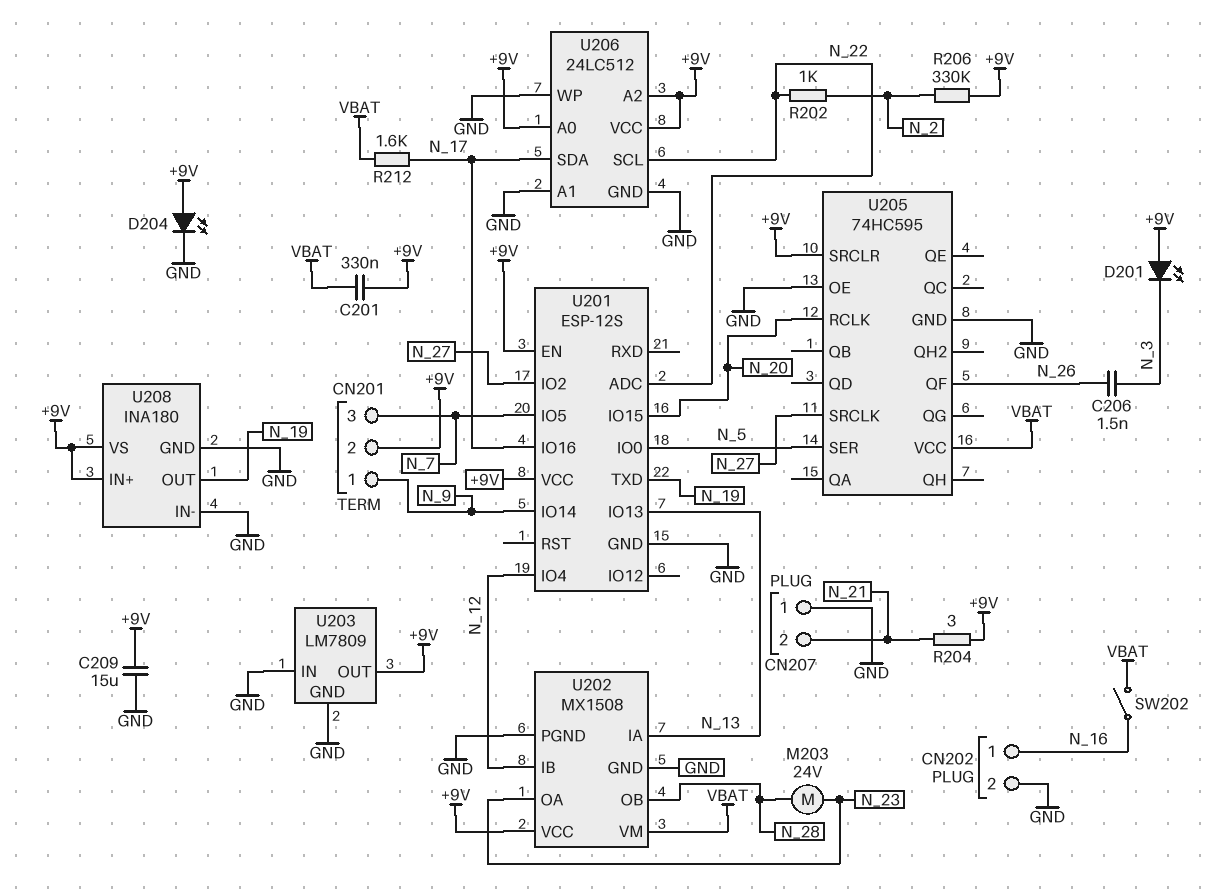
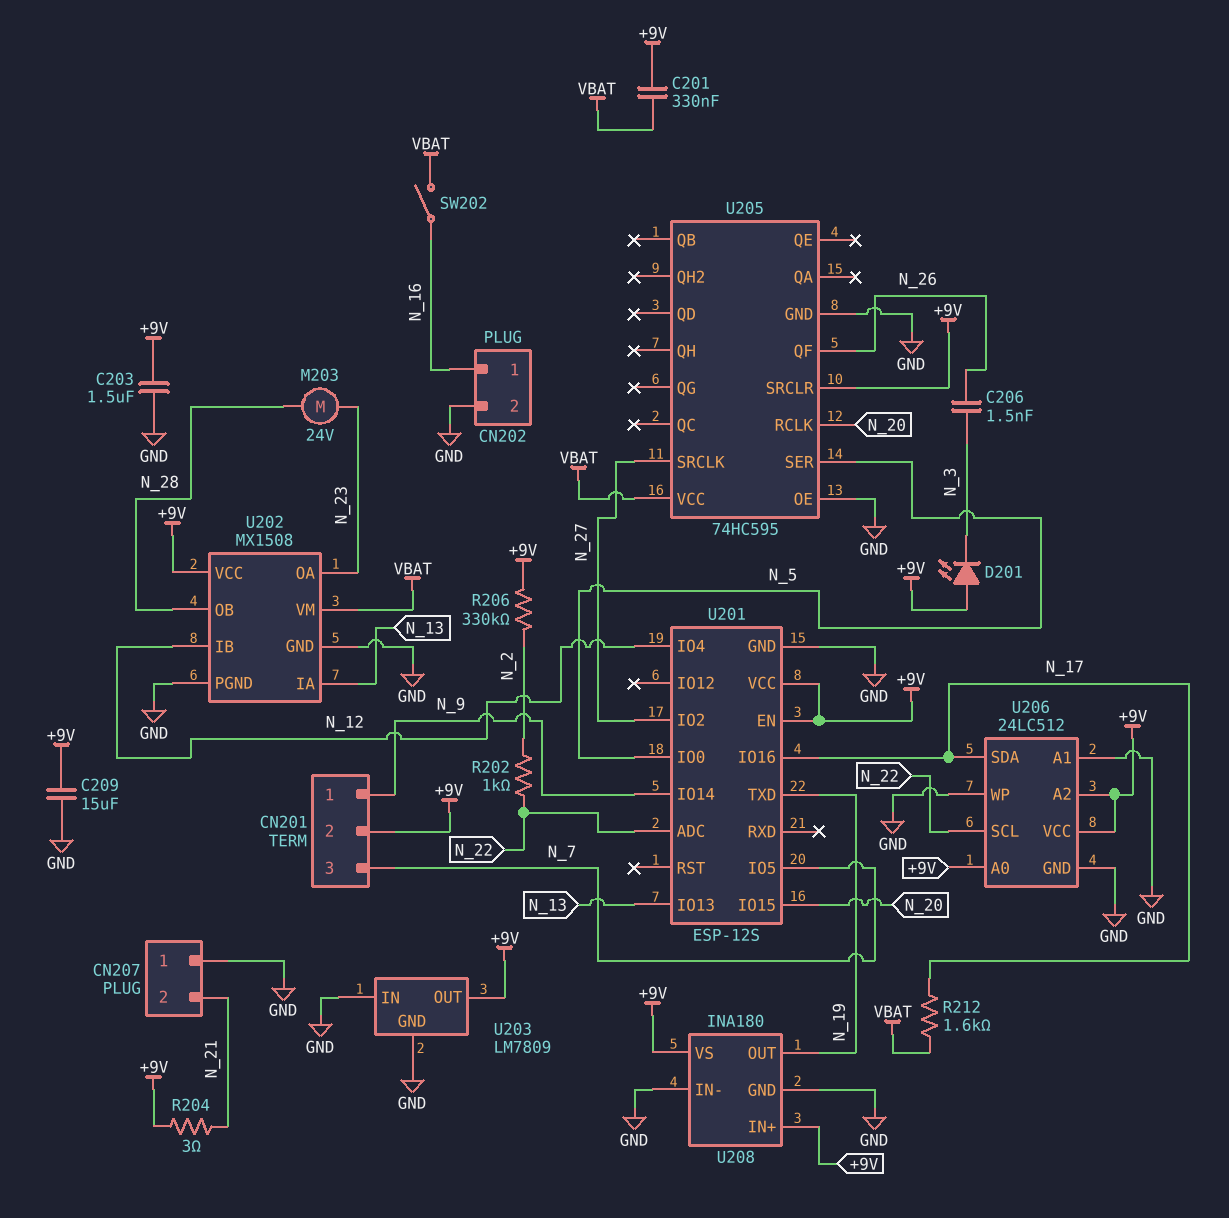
C203: none -> 1.5uF (+9V, GND)
D204: LED (A +9V, K GND) -> none

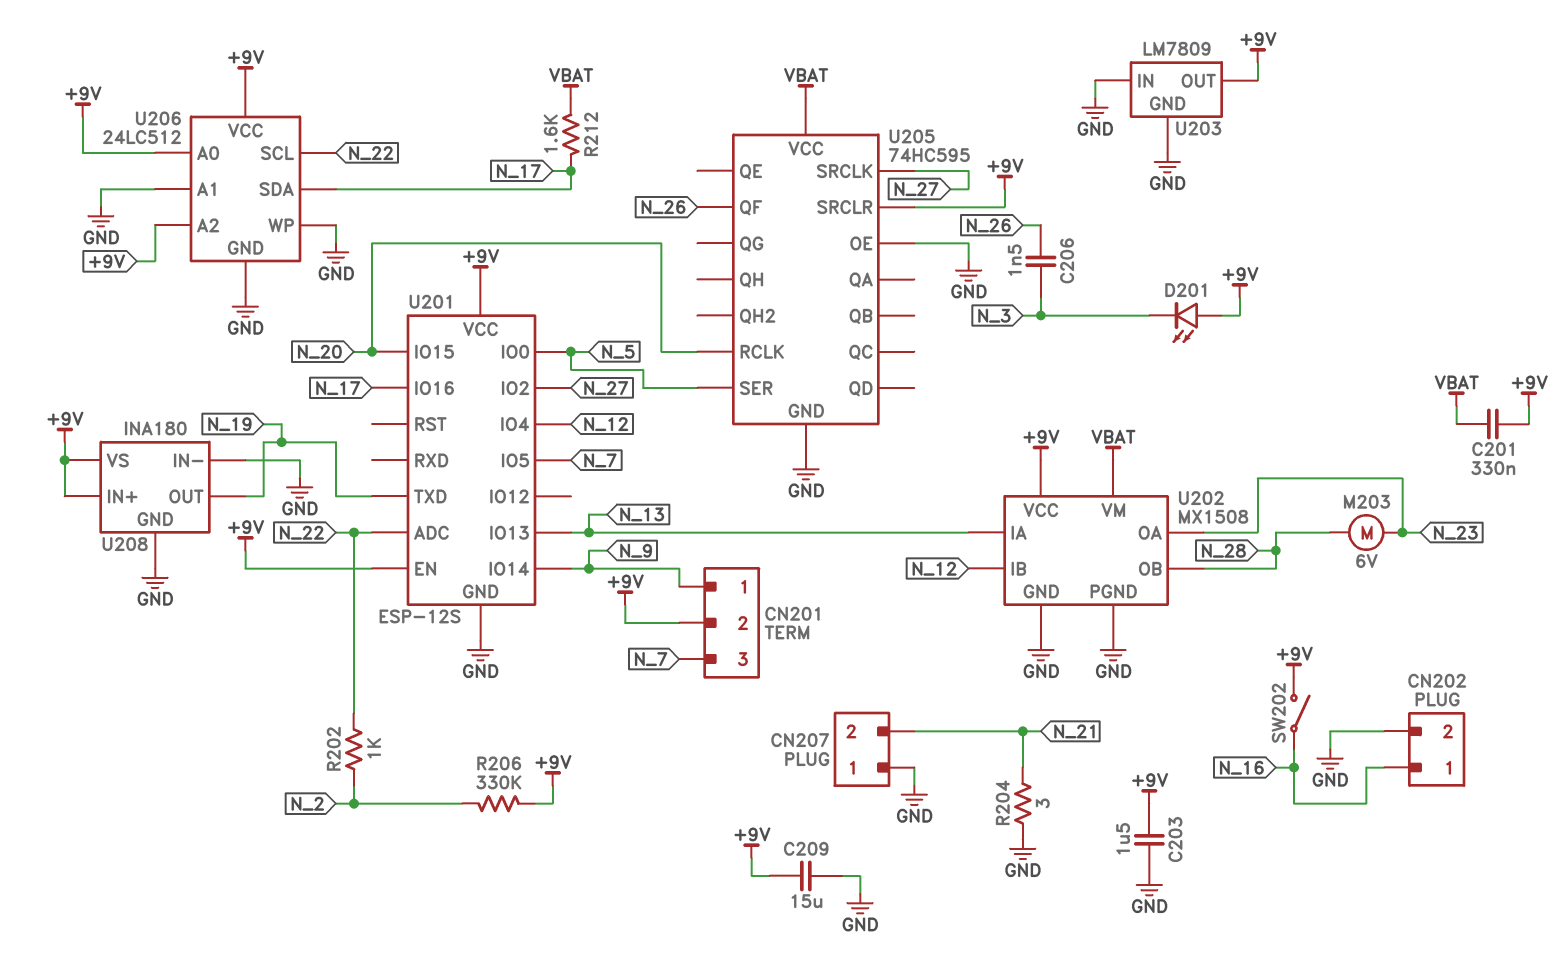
M203: motor 24V (N_23, N_28) -> motor 6V (N_23, N_28)
R204: 3 (+9V, N_21) -> 3 (GND, N_21)
SW202: switch (N_16, VBAT) -> switch (+9V, N_16)

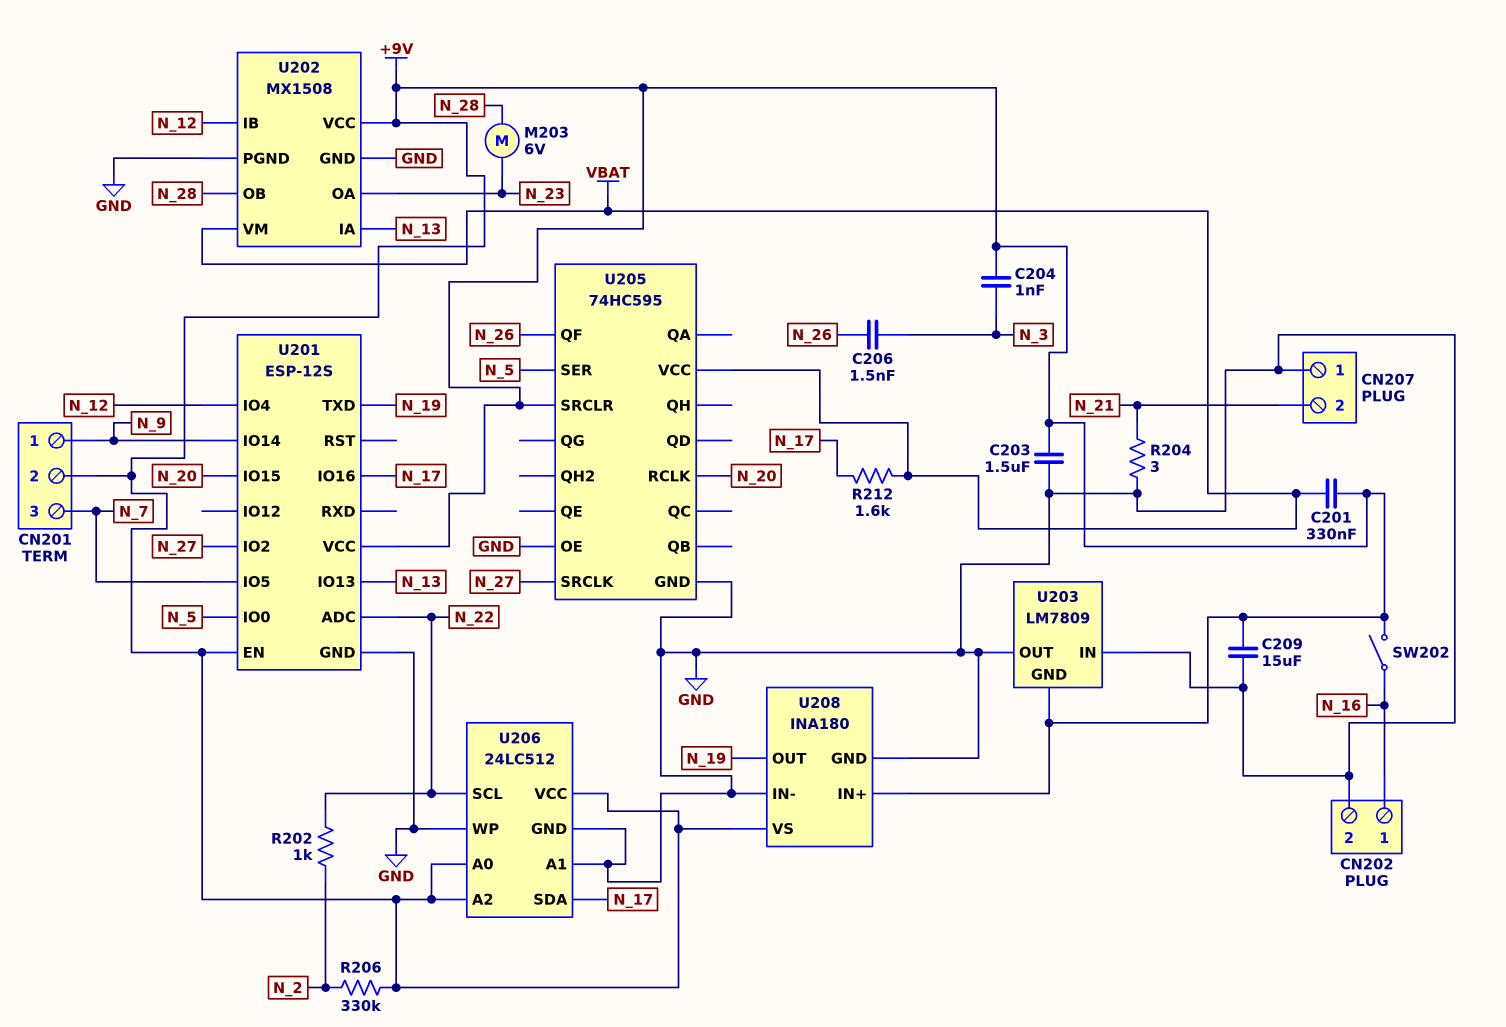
C204: none -> 1nF (+9V, N_3)
D201: LED (A +9V, K N_3) -> none
U203 pin GND: GND -> +9V
U203 pin OUT: +9V -> GND

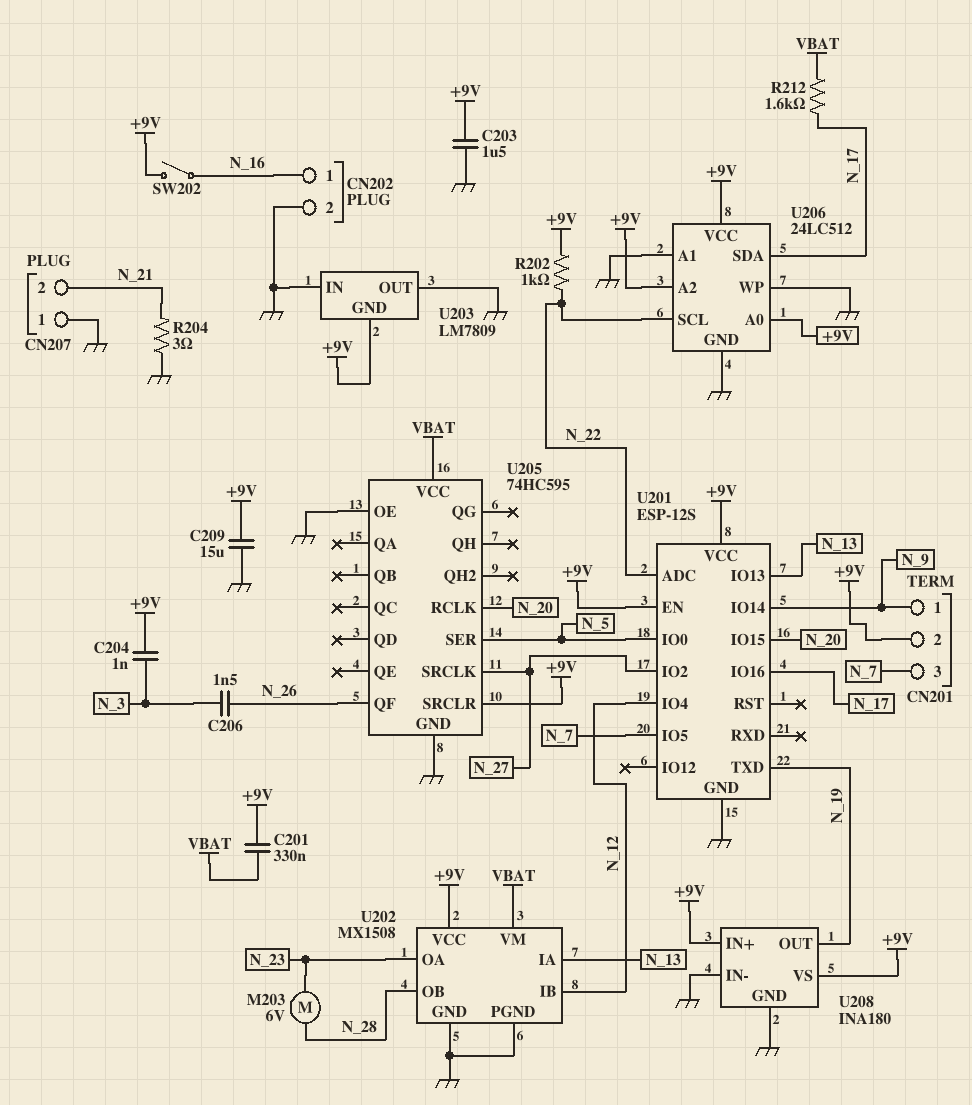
R202: 1k (N_2, N_22) -> 1k (+9V, N_22)
R206: 330k (+9V, N_2) -> none

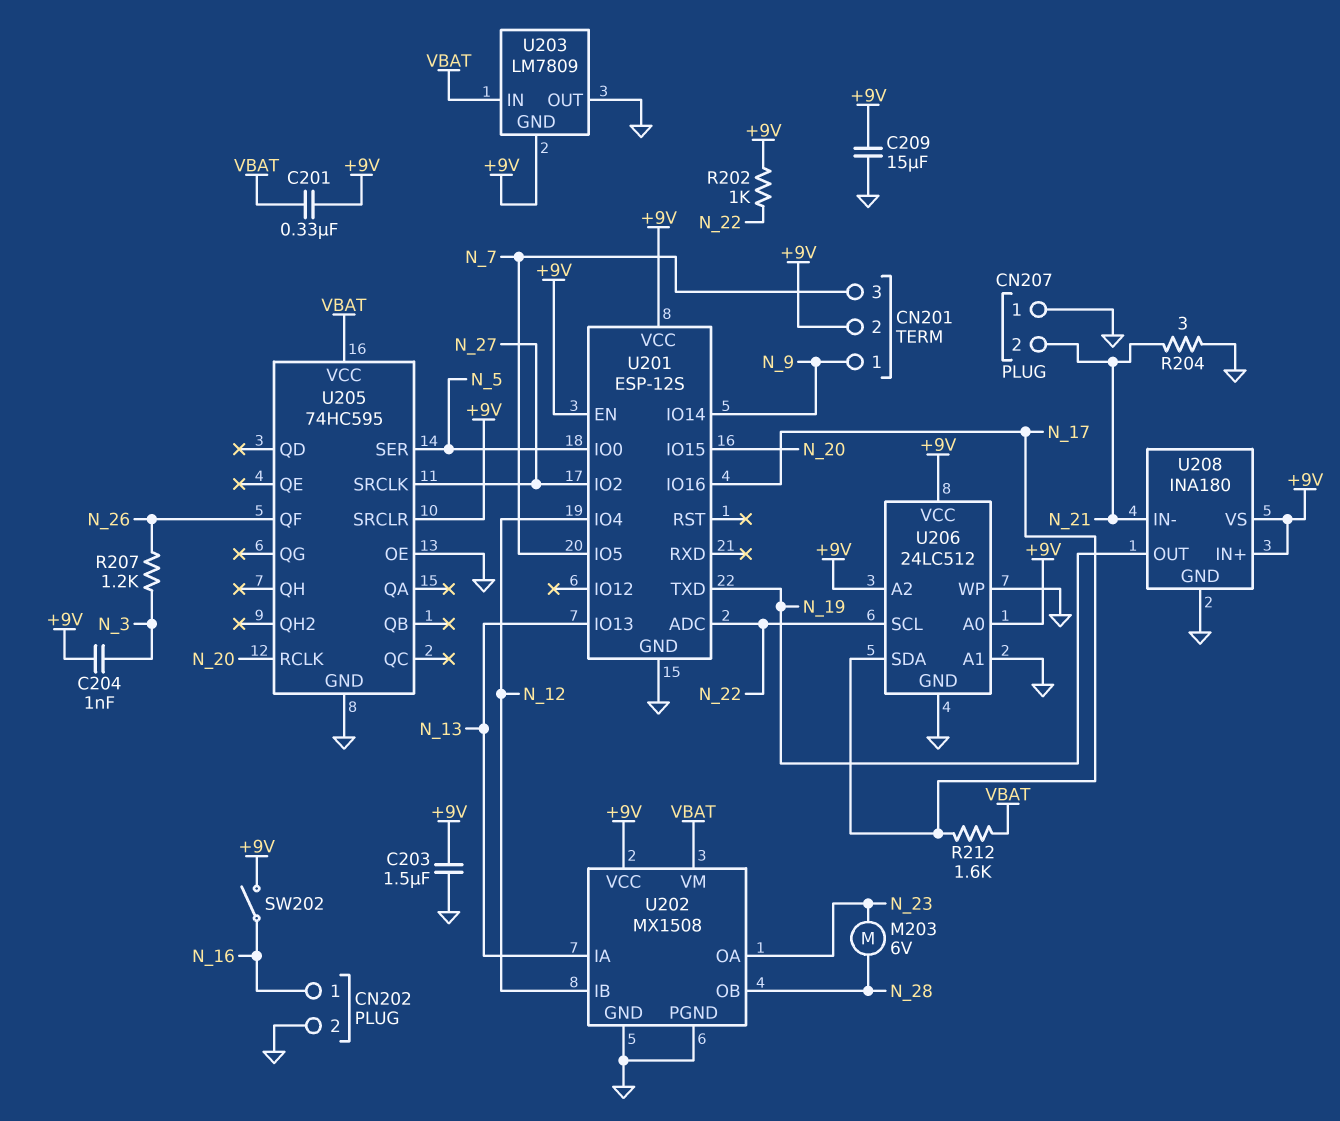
C206: 1.5nF (N_3, N_26) -> none
R207: none -> 1.2k (N_3, N_26)
U203 pin IN: GND -> VBAT
U208 pin IN-: GND -> N_21

